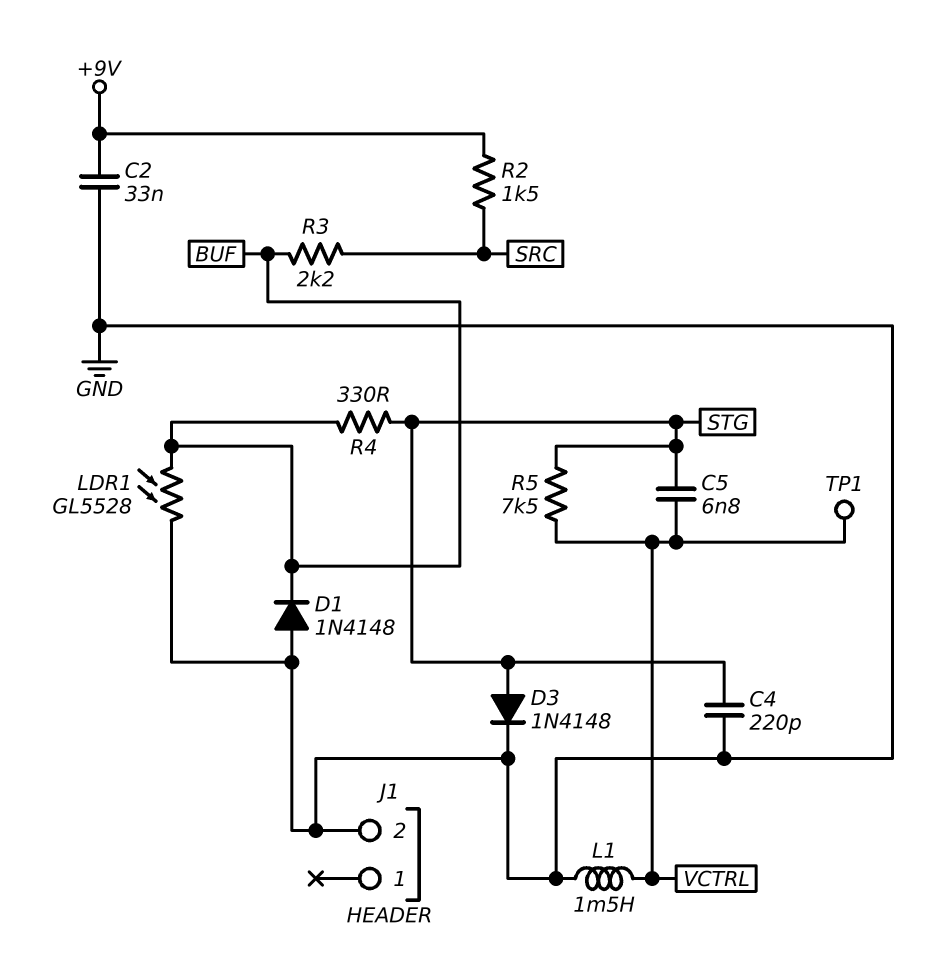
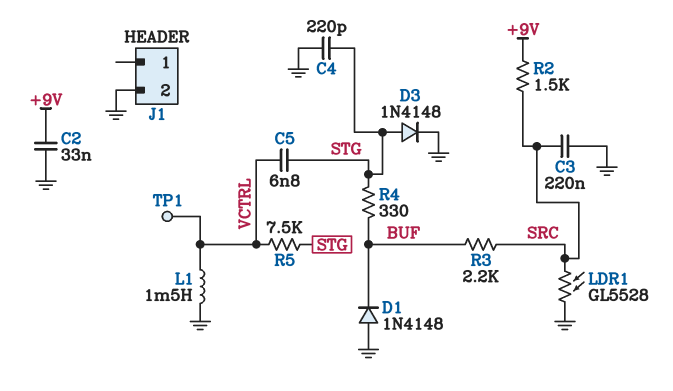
C3: none -> 220nF (GND, SRC)
LDR1: GL5528 (BUF, GND) -> GL5528 (GND, SRC)

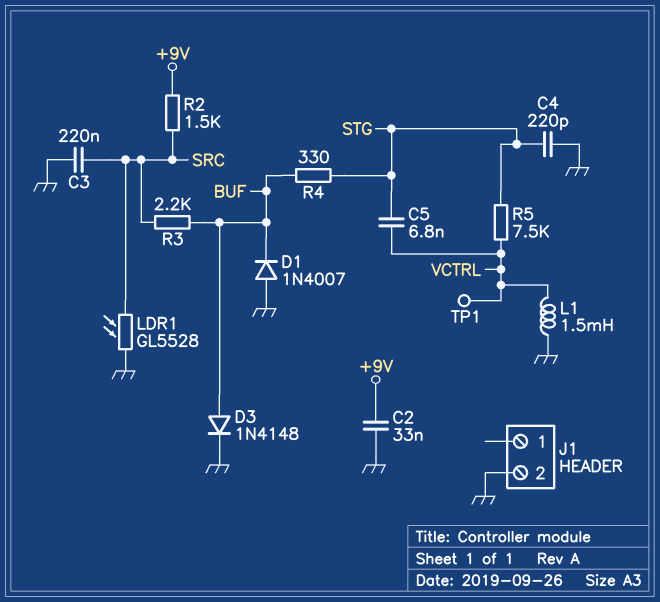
D1: diode 1N4148 (A GND, K BUF) -> diode 1N4007 (A GND, K BUF)
D3: diode 1N4148 (A STG, K GND) -> diode 1N4148 (A BUF, K GND)

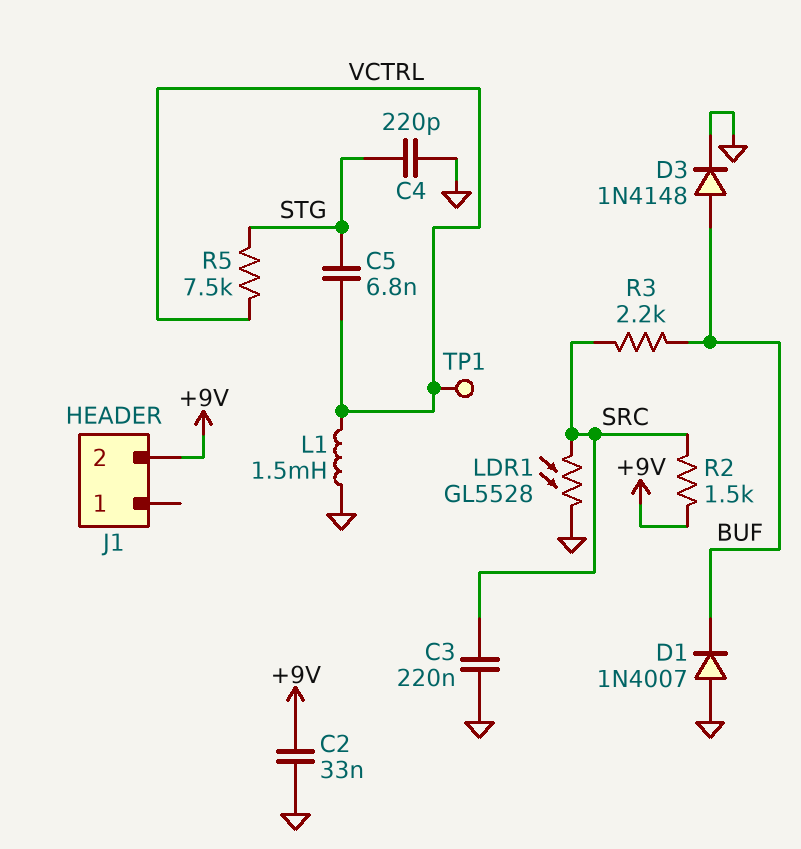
J1 pin 2: GND -> +9V
R4: 330 (BUF, STG) -> none

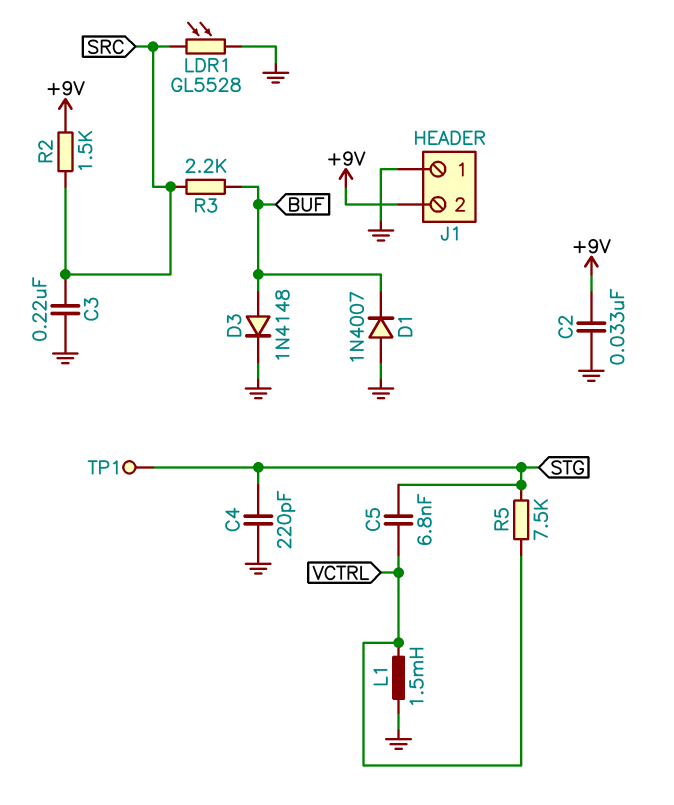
J1 pin 1: none -> GND
TP1: test point (VCTRL) -> test point (STG)

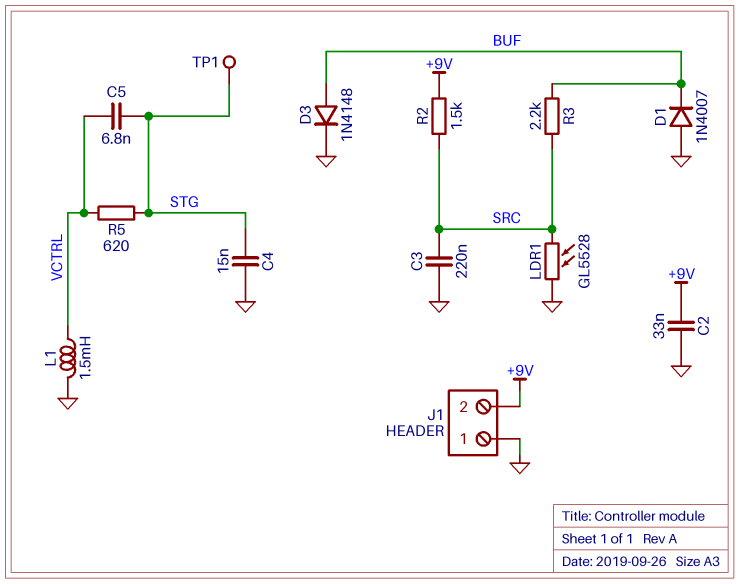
C4: 220pF (GND, STG) -> 15nF (GND, STG)
R5: 7.5k (STG, VCTRL) -> 620 (STG, VCTRL)

